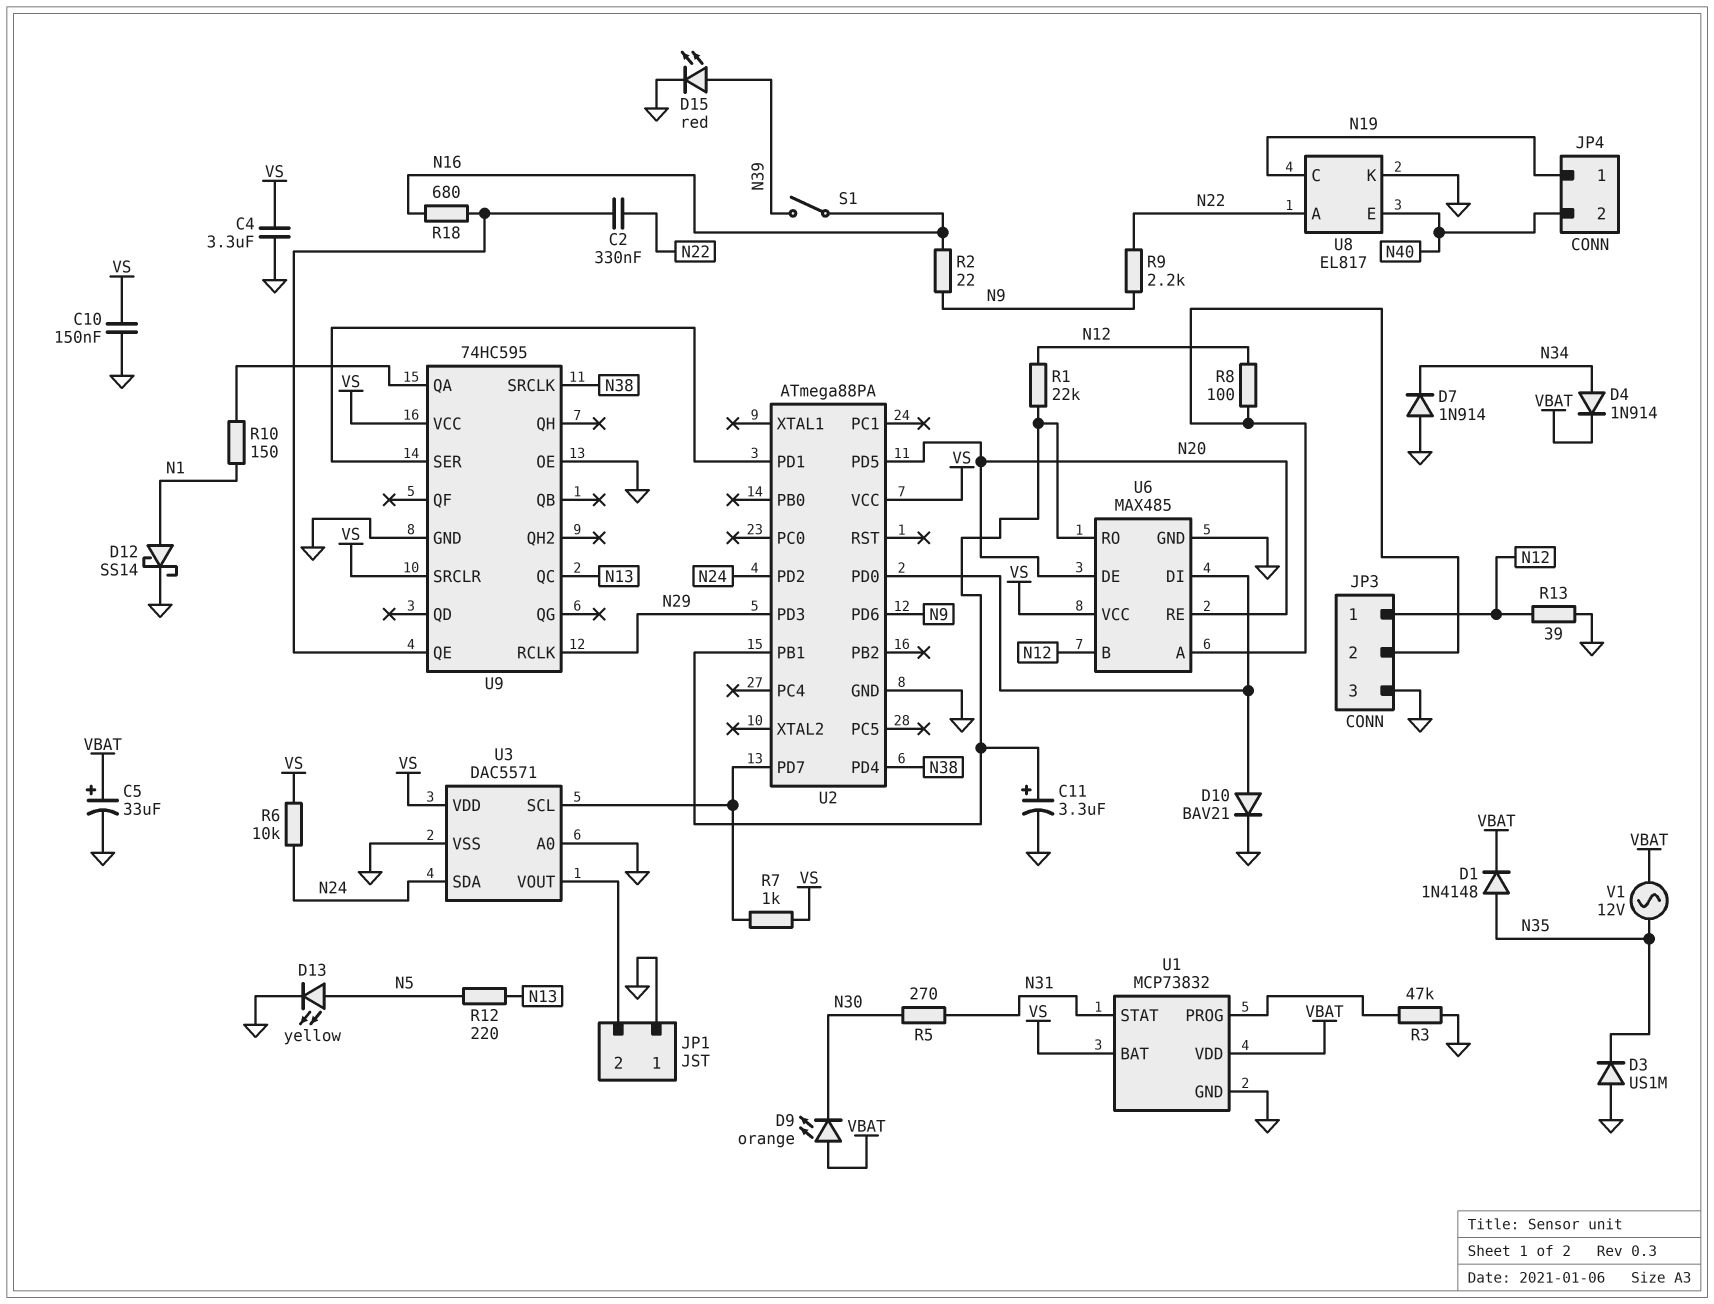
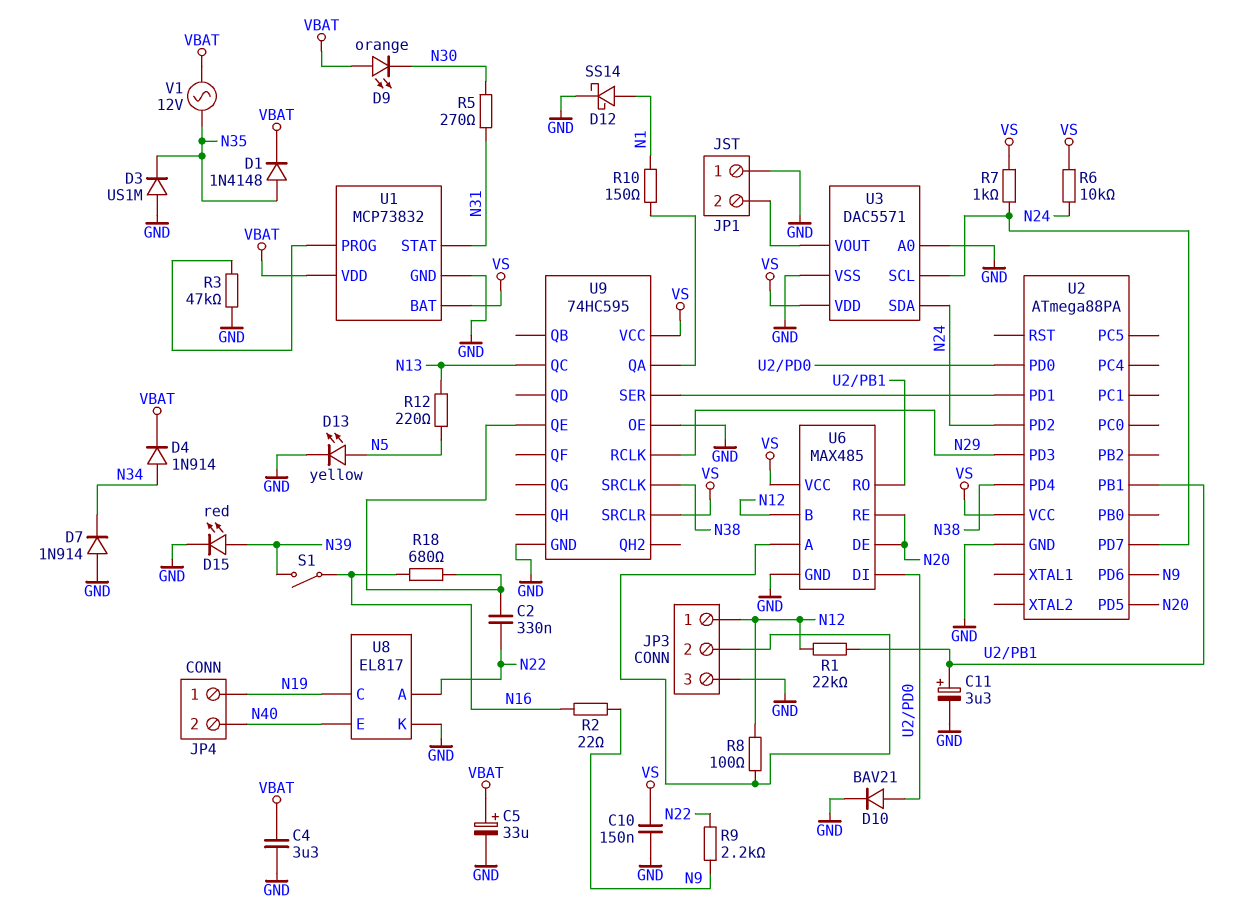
C4: 3.3uF (GND, VS) -> 3.3uF (GND, VBAT)
R13: 39 (GND, N12) -> none

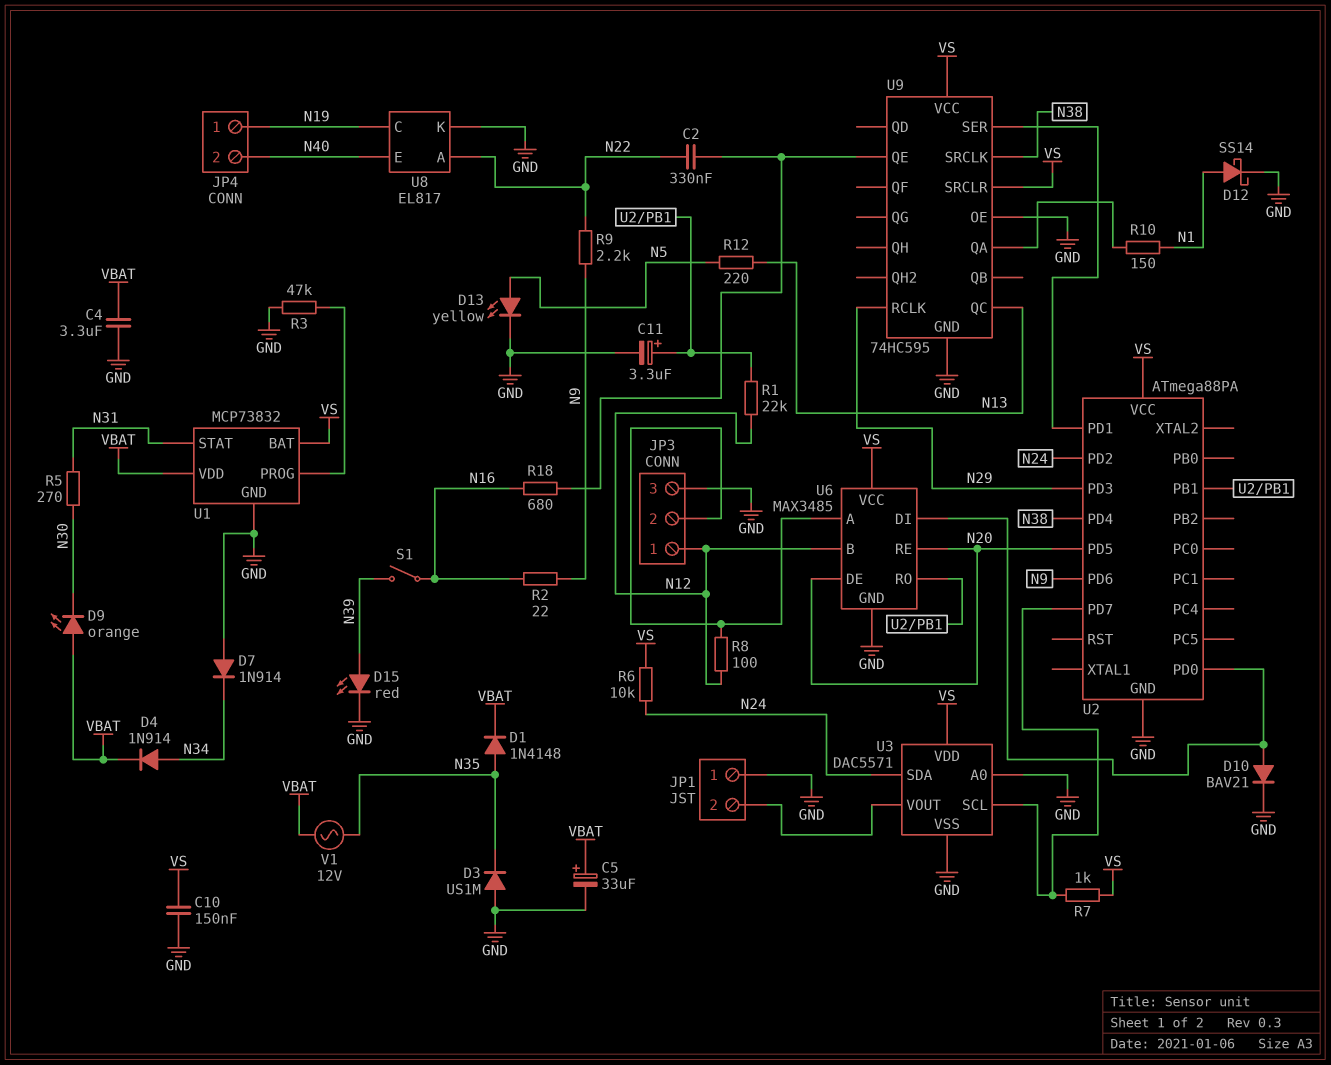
U6: MAX485 -> MAX3485

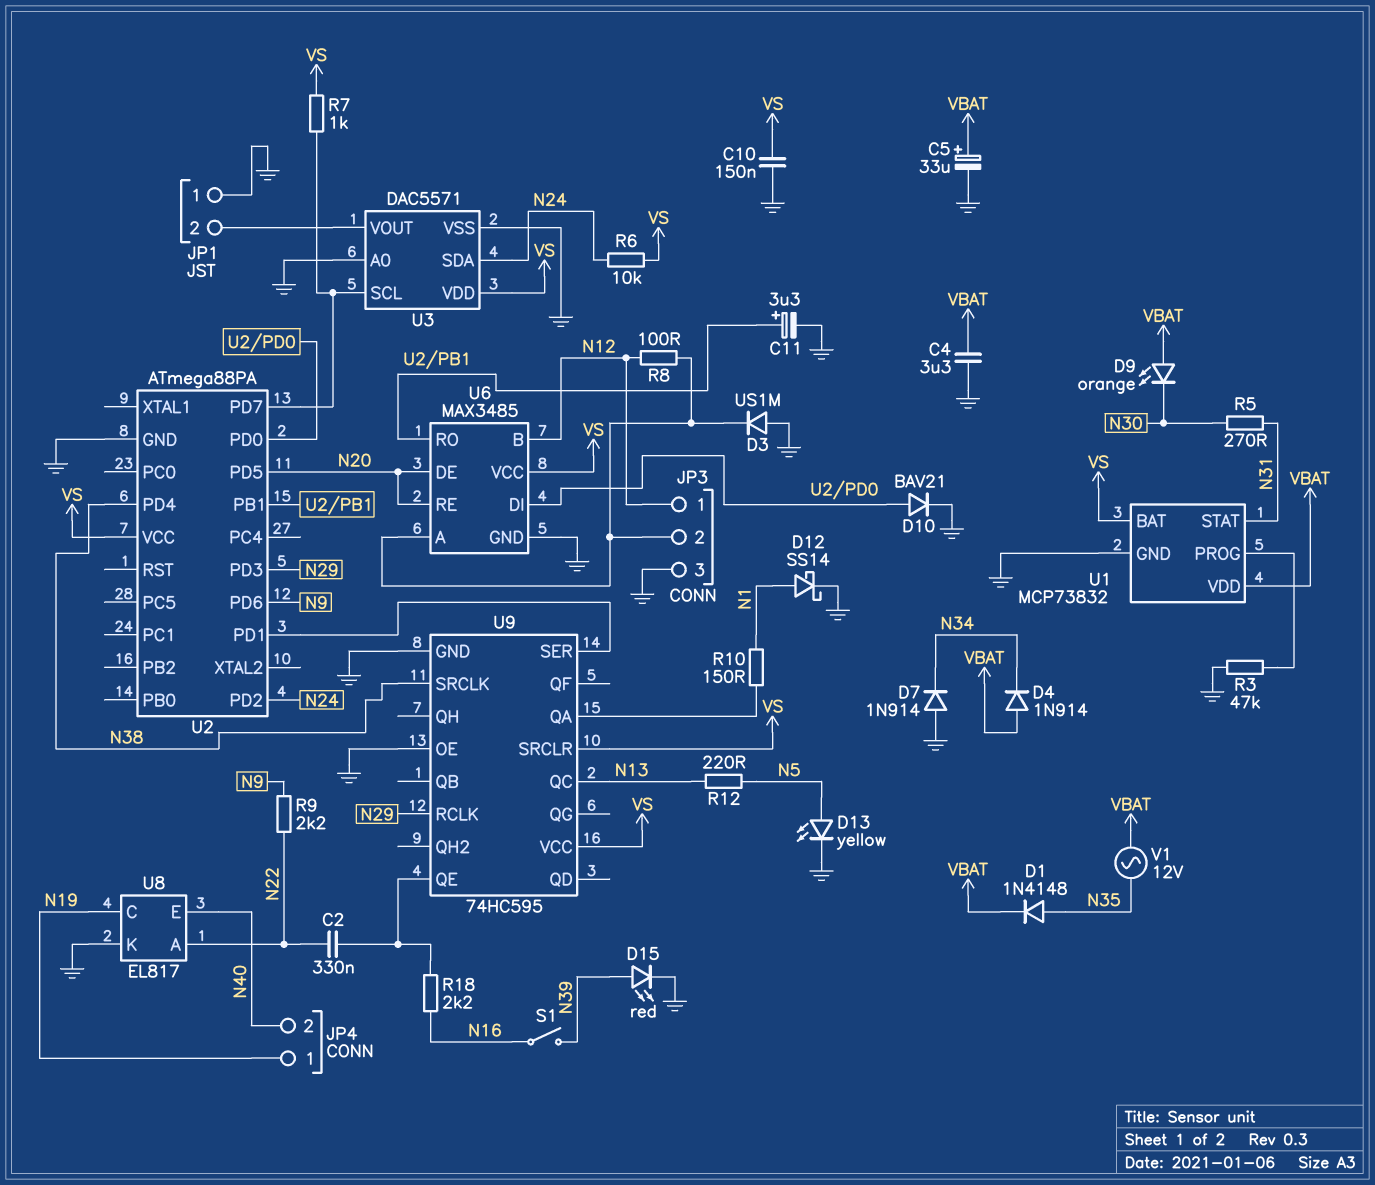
D3: diode US1M (A GND, K N35) -> diode US1M (A GND, K JP3/2)
D4: diode 1N914 (A N34, K VBAT) -> diode 1N914 (A VBAT, K N34)
R1: 22k (N12, U2/PB1) -> none
R2: 22 (N9, N16) -> none
R18: 680 (N16, U9/QE) -> 2.2k (N16, U9/QE)

